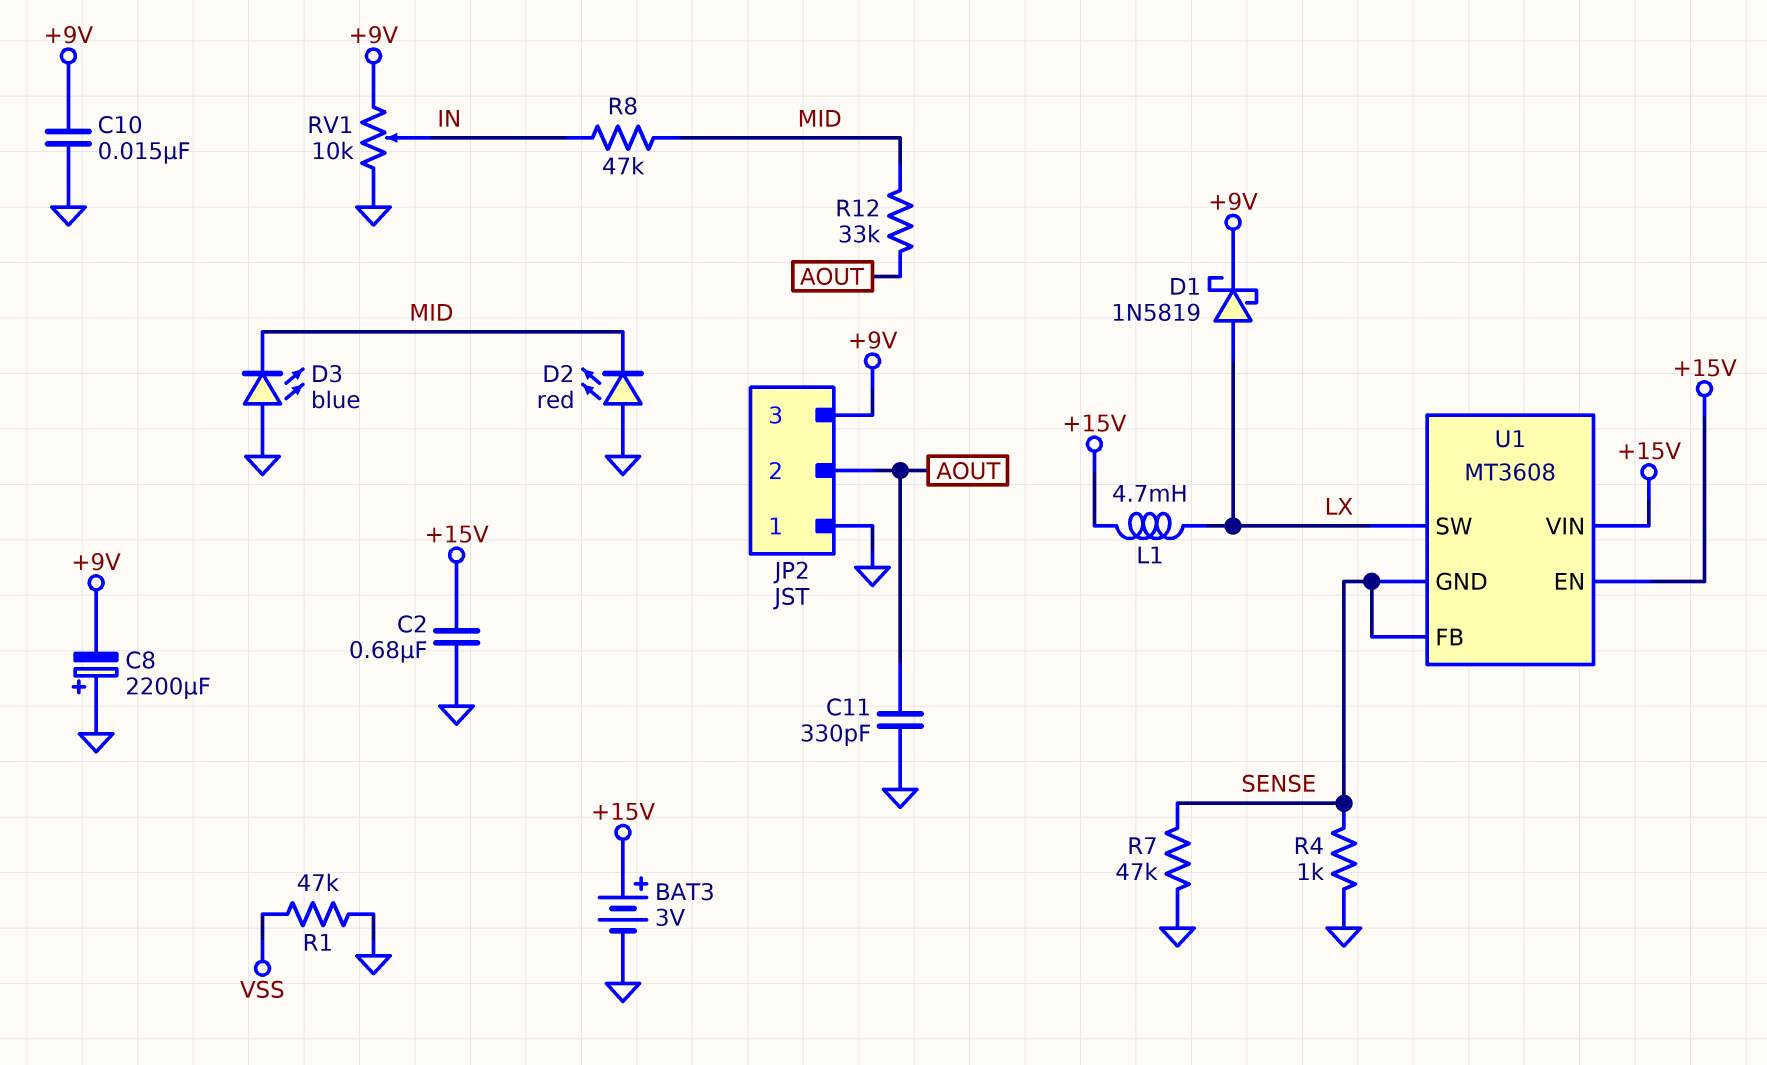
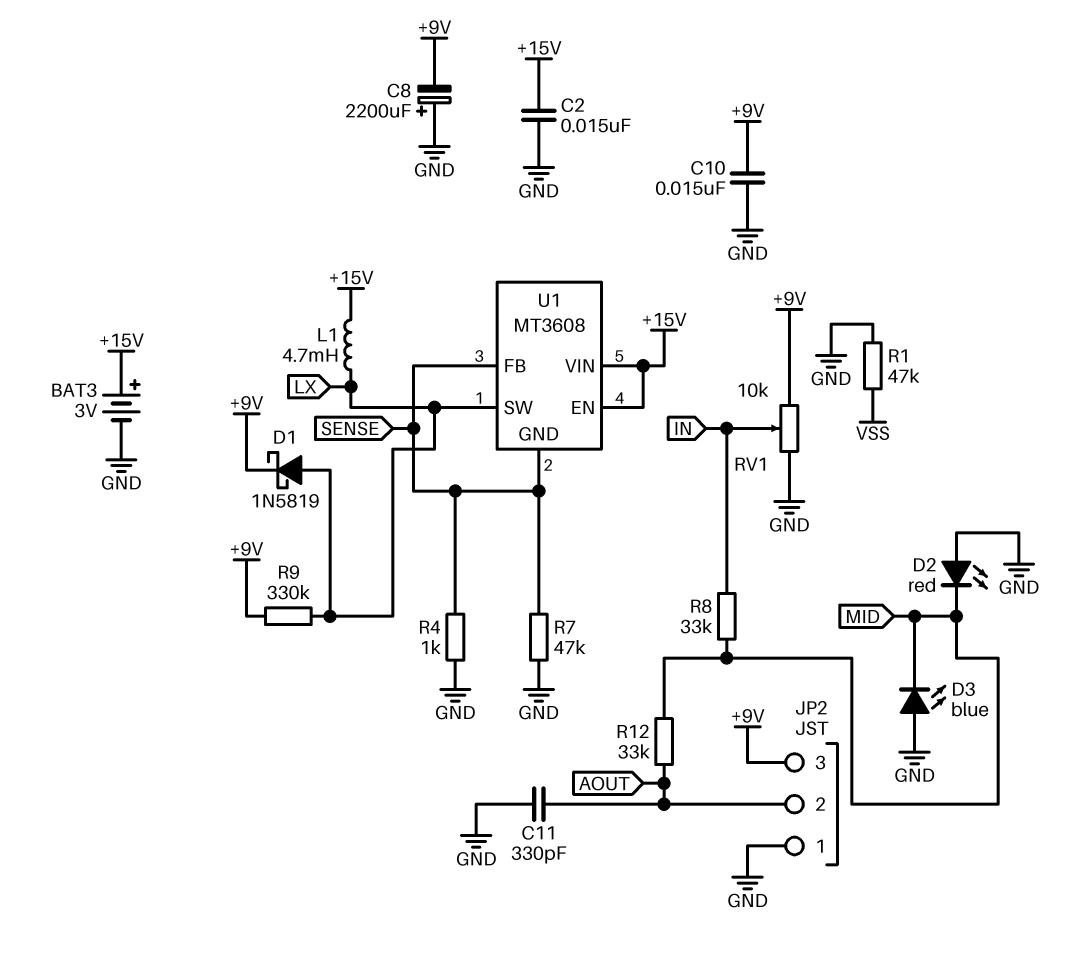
C2: 680nF (+15V, GND) -> 15nF (+15V, GND)
R8: 47k (IN, MID) -> 33k (IN, MID)
R9: none -> 330k (+9V, LX)

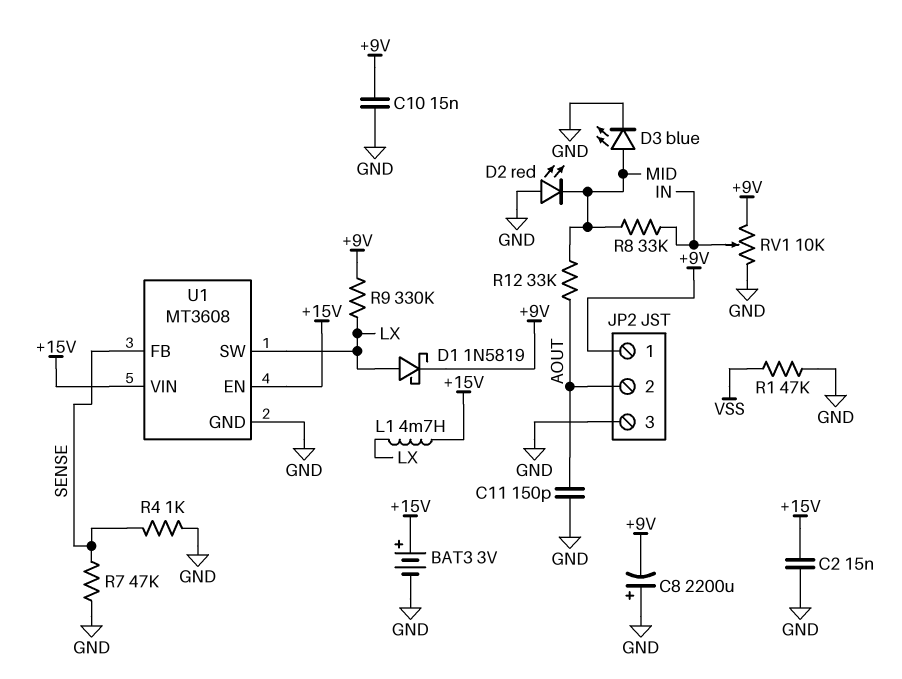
C11: 330pF (AOUT, GND) -> 150pF (AOUT, GND)
D3: LED blue (A GND, K MID) -> LED blue (A MID, K GND)
JP2 pin 1: GND -> +9V
JP2 pin 3: +9V -> GND
U1 pin GND: SENSE -> GND

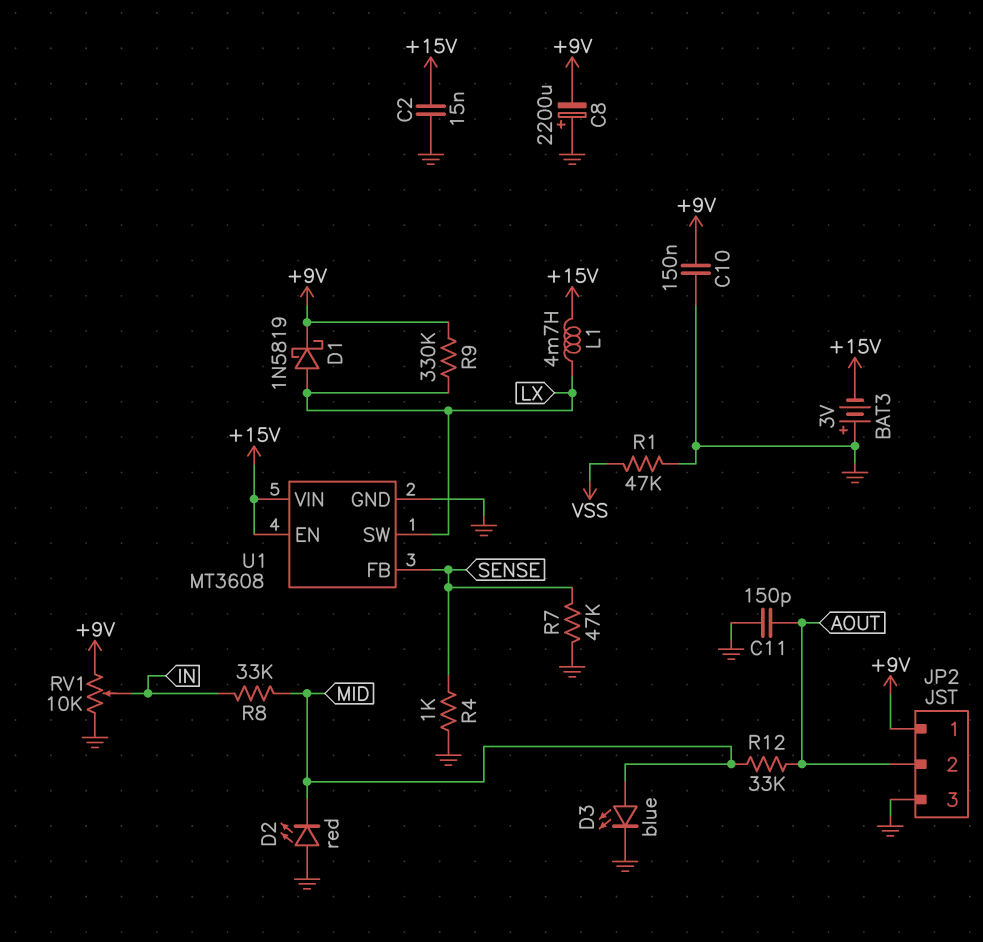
BAT3: 3V (plus +15V, minus GND) -> 3V (plus GND, minus +15V)
C10: 15nF (+9V, GND) -> 150nF (+9V, GND)

